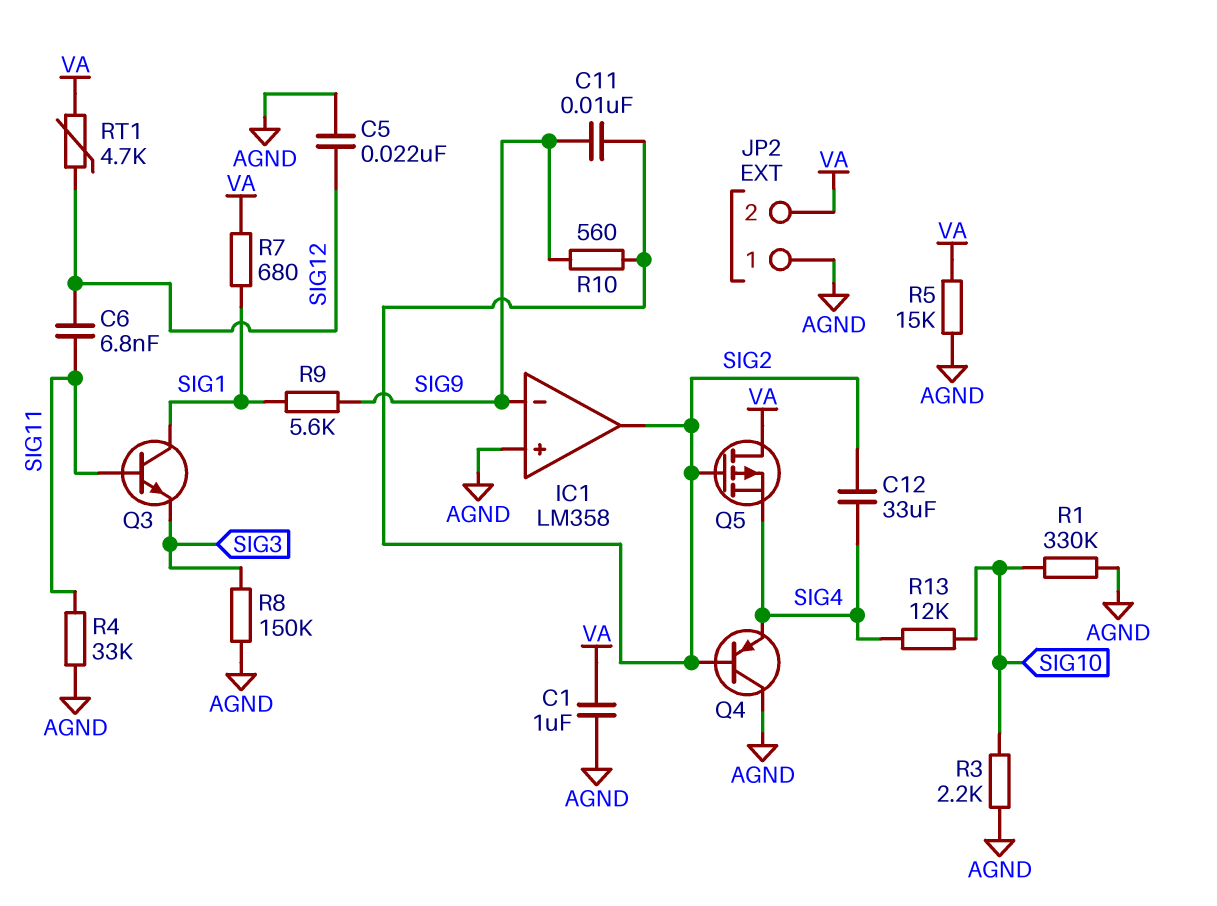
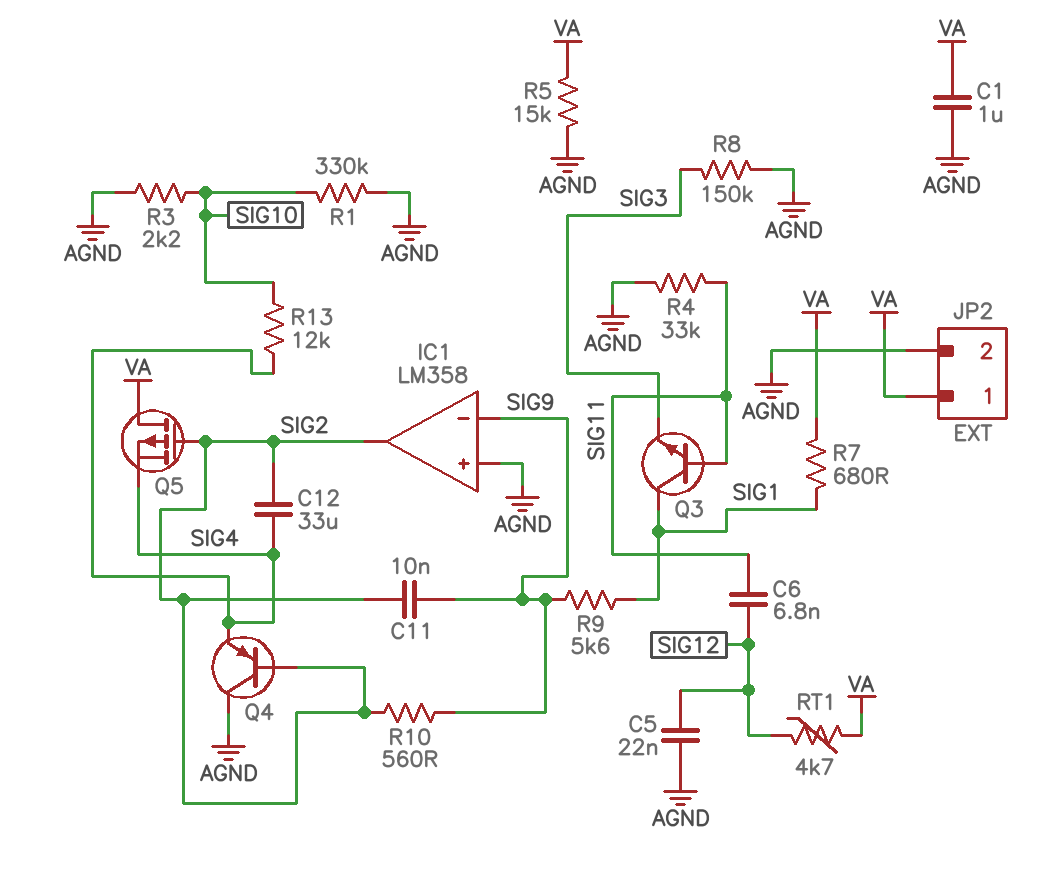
JP2 pin 1: AGND -> VA
JP2 pin 2: VA -> AGND

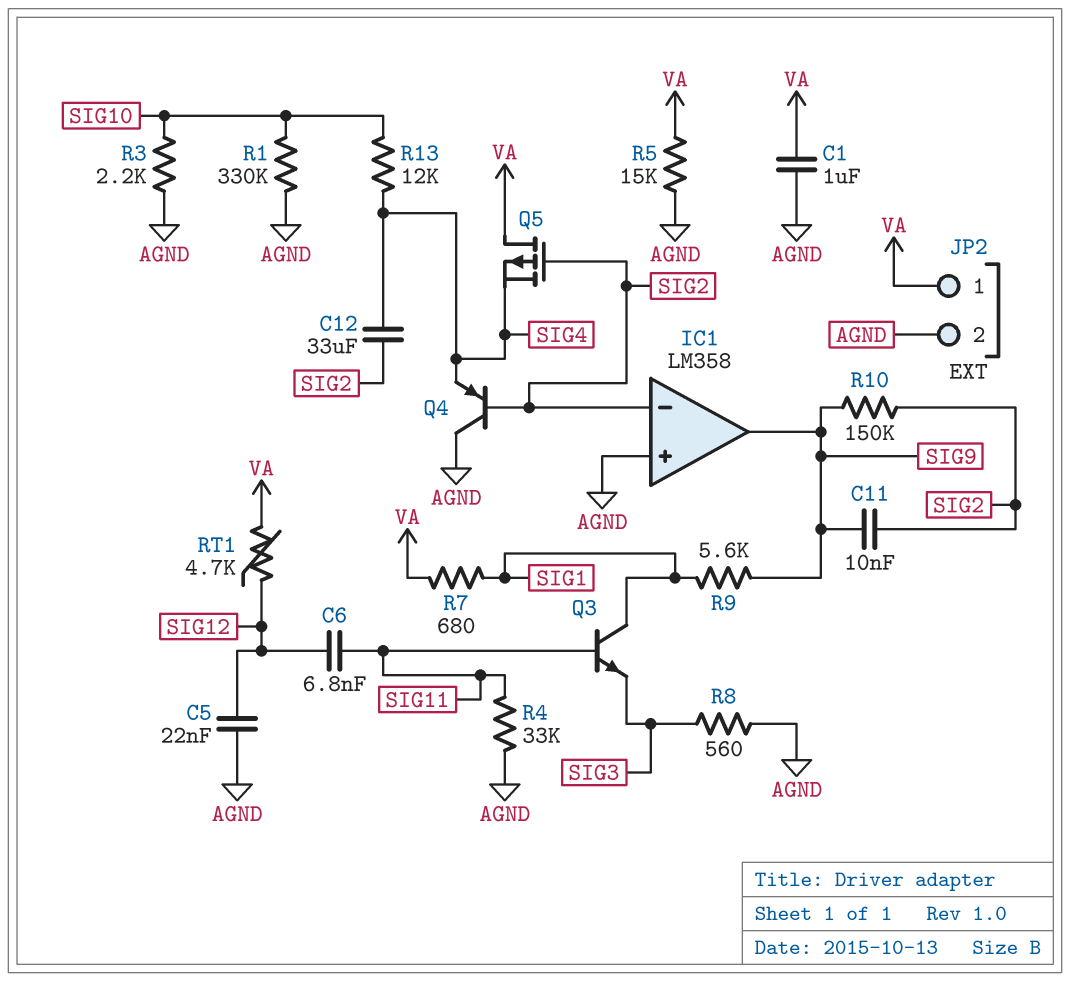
IC1 pin in-: SIG9 -> SIG2
IC1 pin out: SIG2 -> SIG9
R8: 150k (AGND, SIG3) -> 560 (AGND, SIG3)
R10: 560 (SIG2, SIG9) -> 150k (SIG2, SIG9)

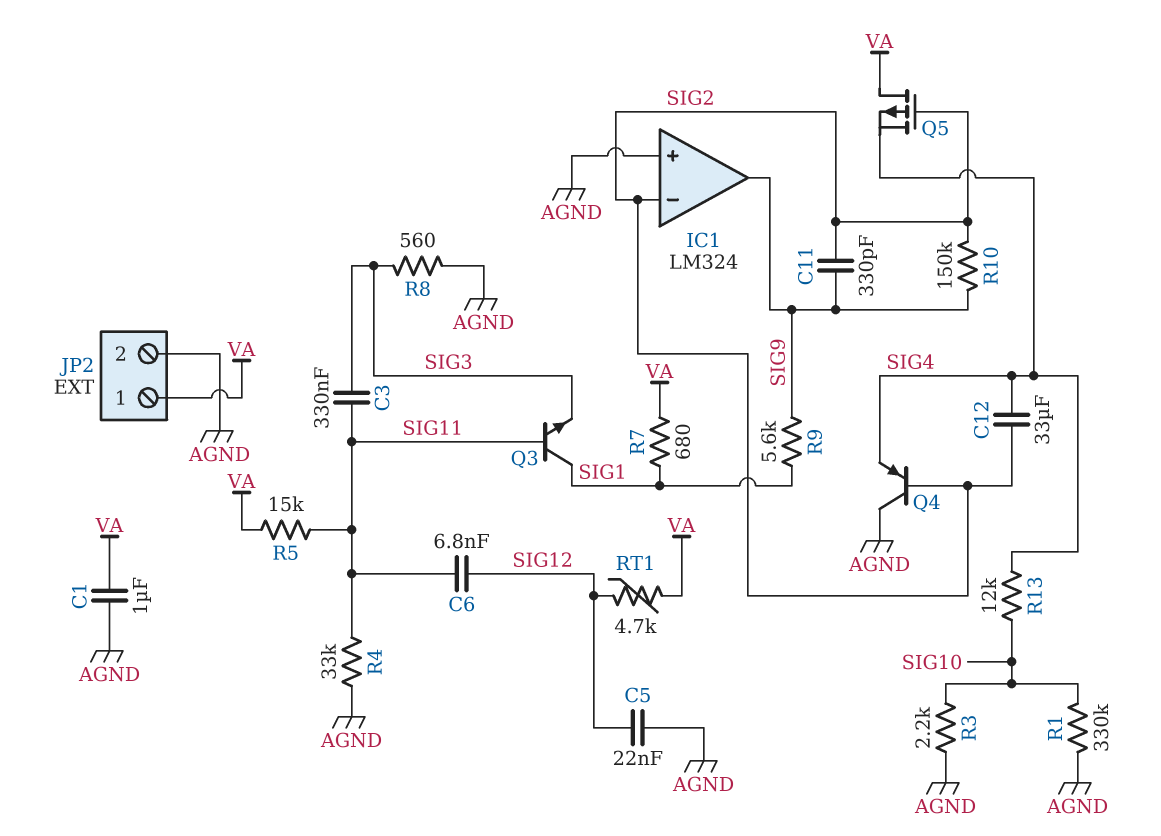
C3: none -> 330nF (SIG3, SIG11)
C11: 10nF (SIG2, SIG9) -> 330pF (SIG2, SIG9)
IC1: LM358 -> LM324
R5: 15k (AGND, VA) -> 15k (SIG11, VA)

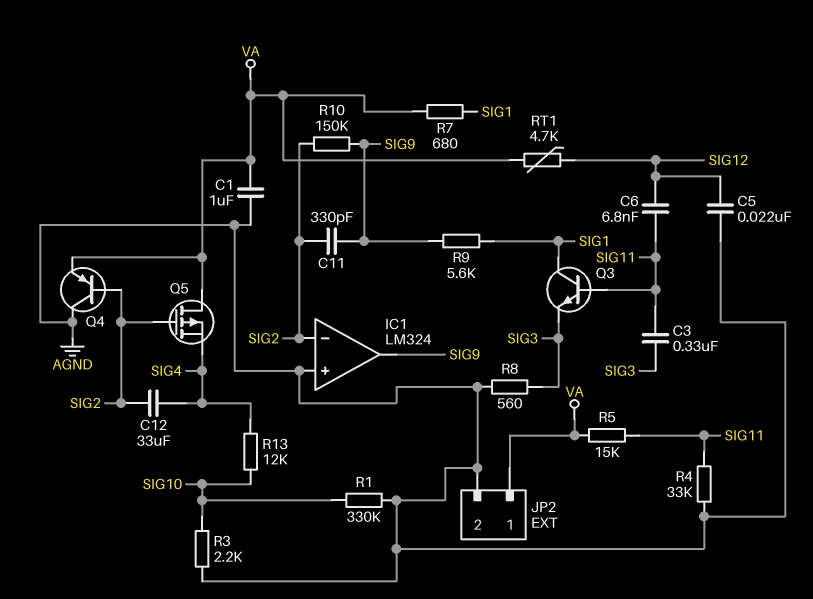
Q4: PNP (B SIG2, C AGND, E SIG4) -> PNP (B SIG2, C AGND, E VA)

